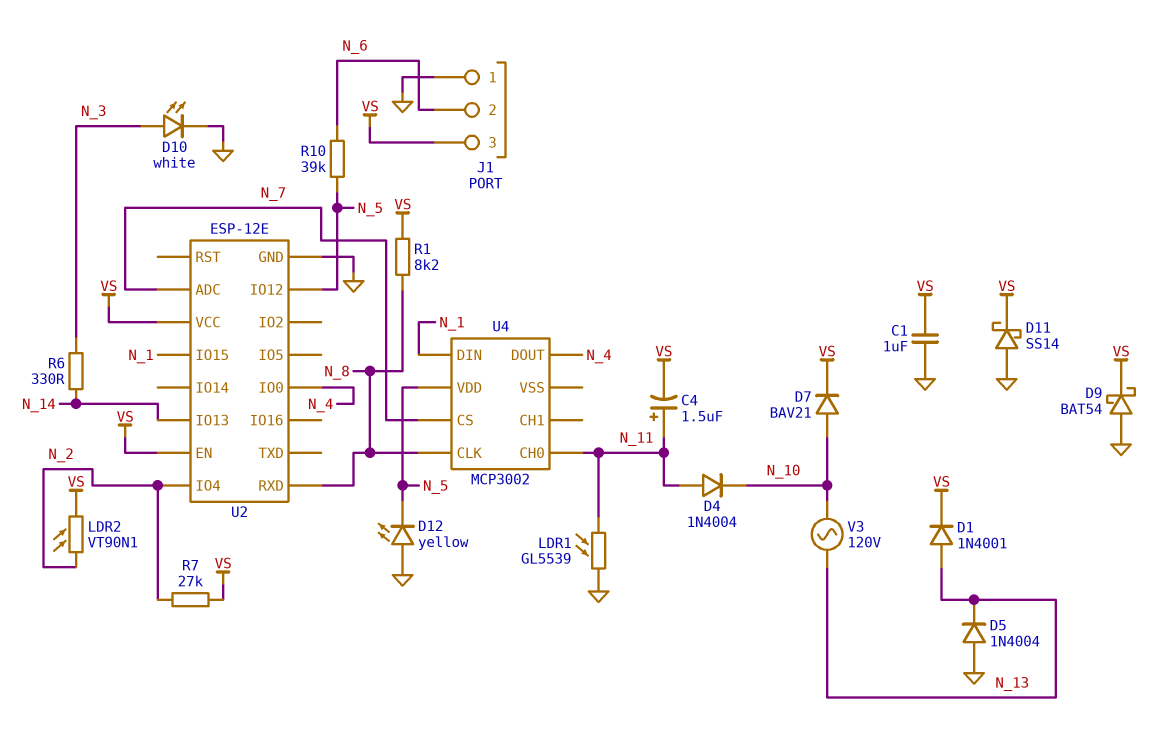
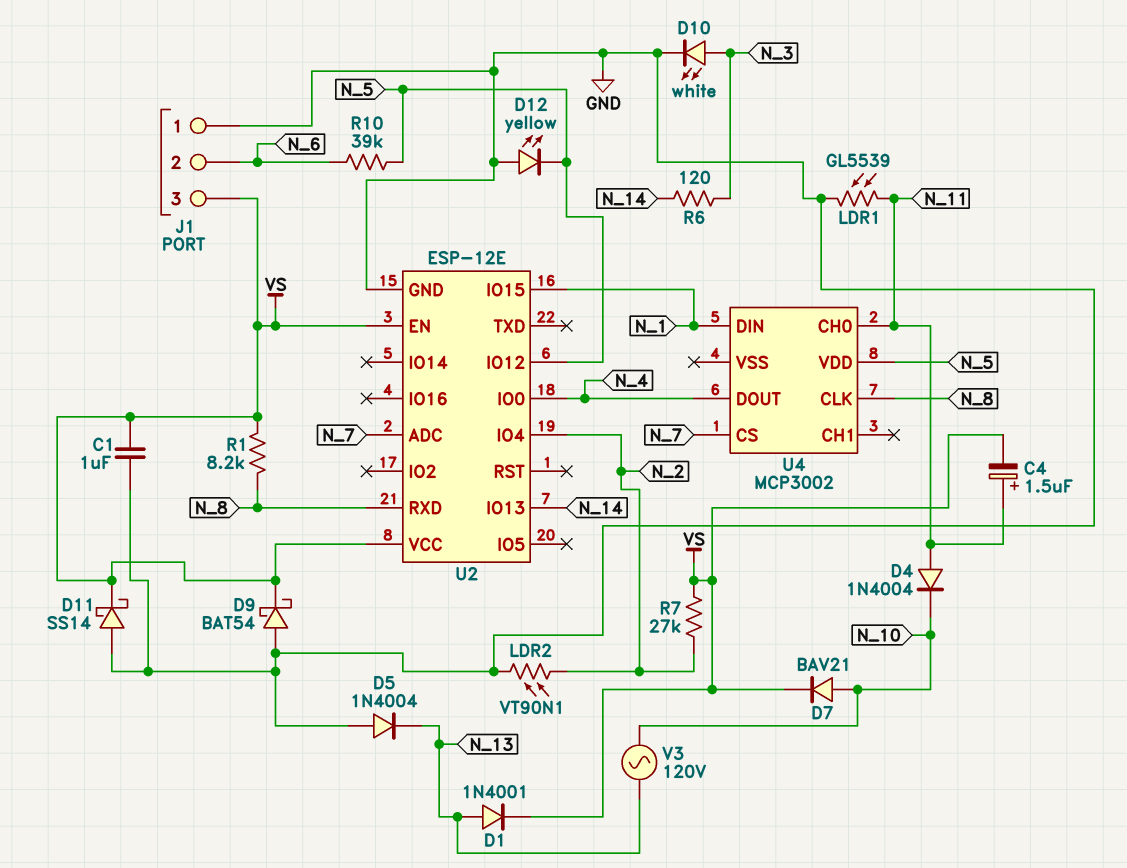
LDR2: VT90N1 (N_2, VS) -> VT90N1 (GND, N_2)
R6: 330 (N_3, N_14) -> 120 (N_3, N_14)

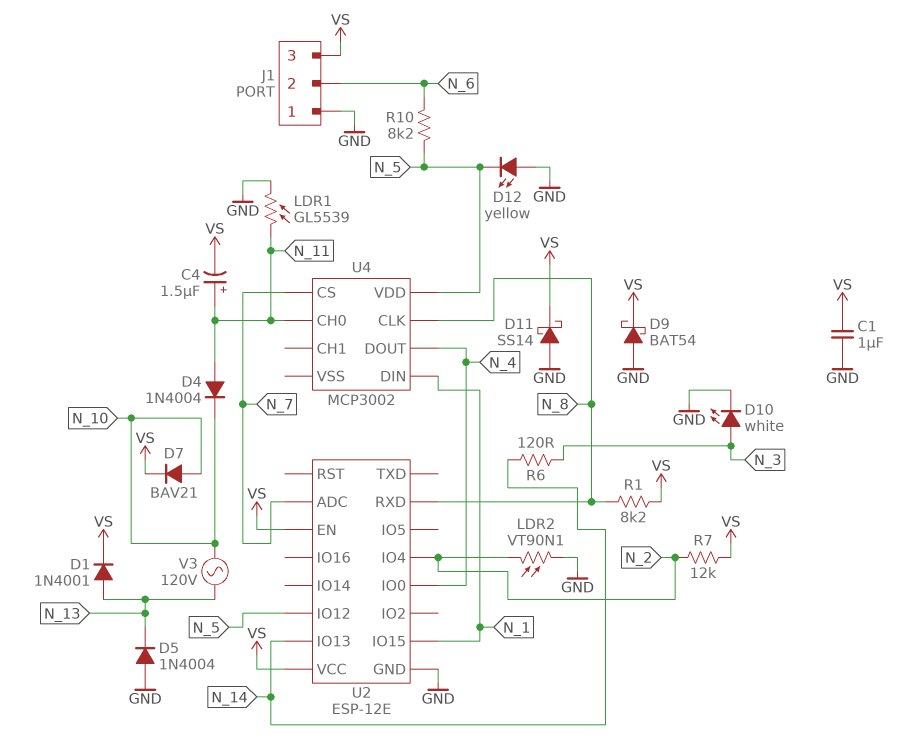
R7: 27k (N_2, VS) -> 12k (N_2, VS)
R10: 39k (N_5, N_6) -> 8.2k (N_5, N_6)

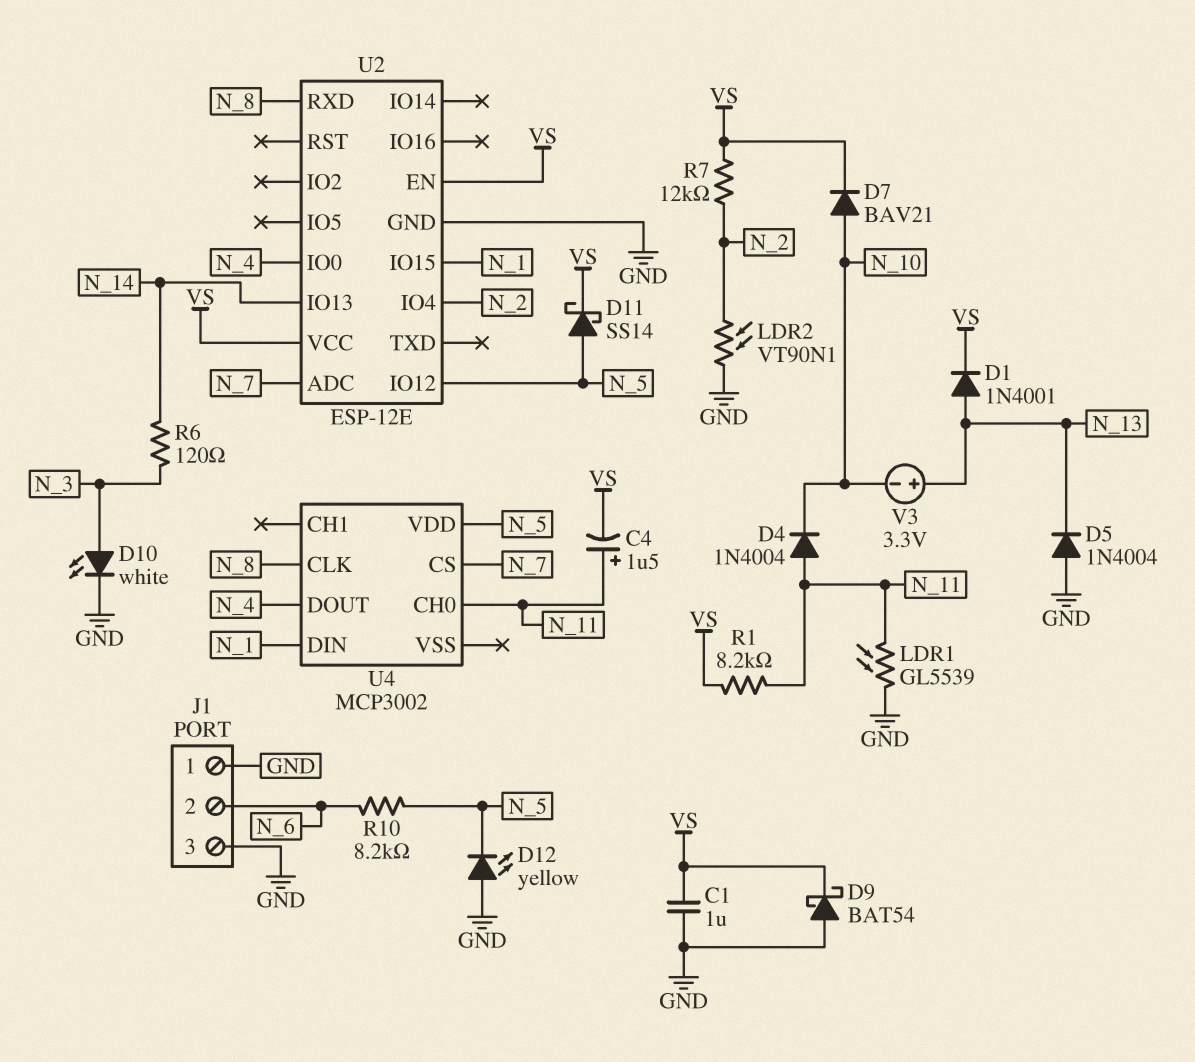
D11: schottky SS14 (A GND, K VS) -> schottky SS14 (A N_5, K VS)
J1 pin 3: VS -> GND
R1: 8.2k (N_8, VS) -> 8.2k (N_11, VS)
V3: AC 120V (N_10, N_13) -> 3.3V (plus N_13, minus N_10)

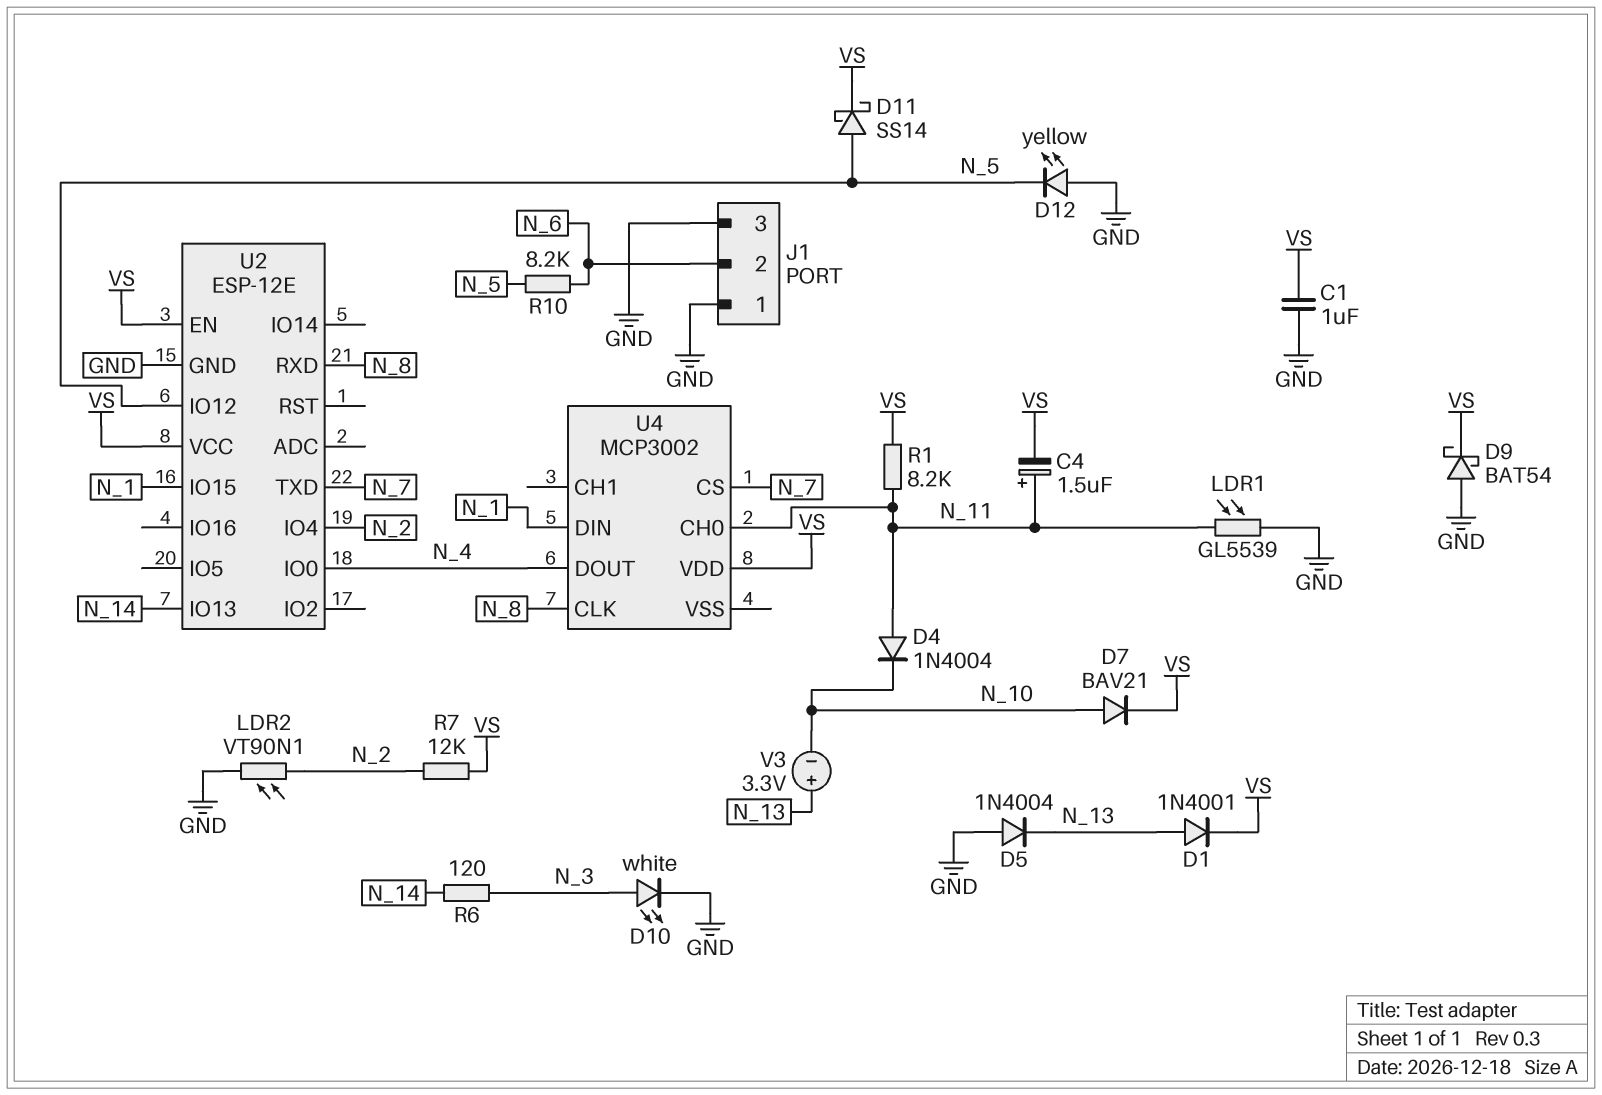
U2 pin ADC: N_7 -> none
U2 pin TXD: none -> N_7
U4 pin VDD: N_5 -> VS

